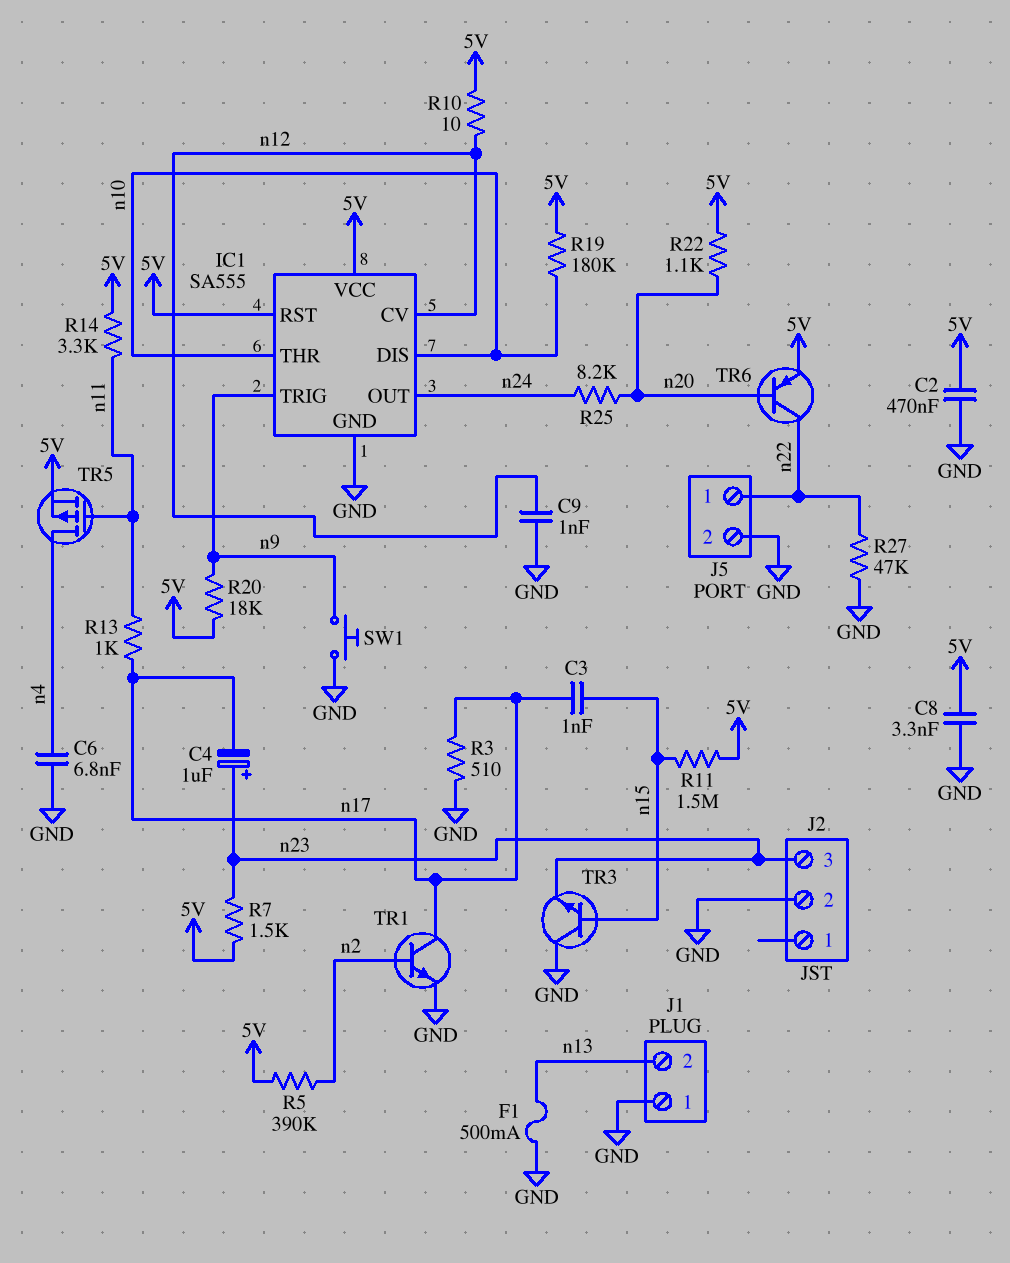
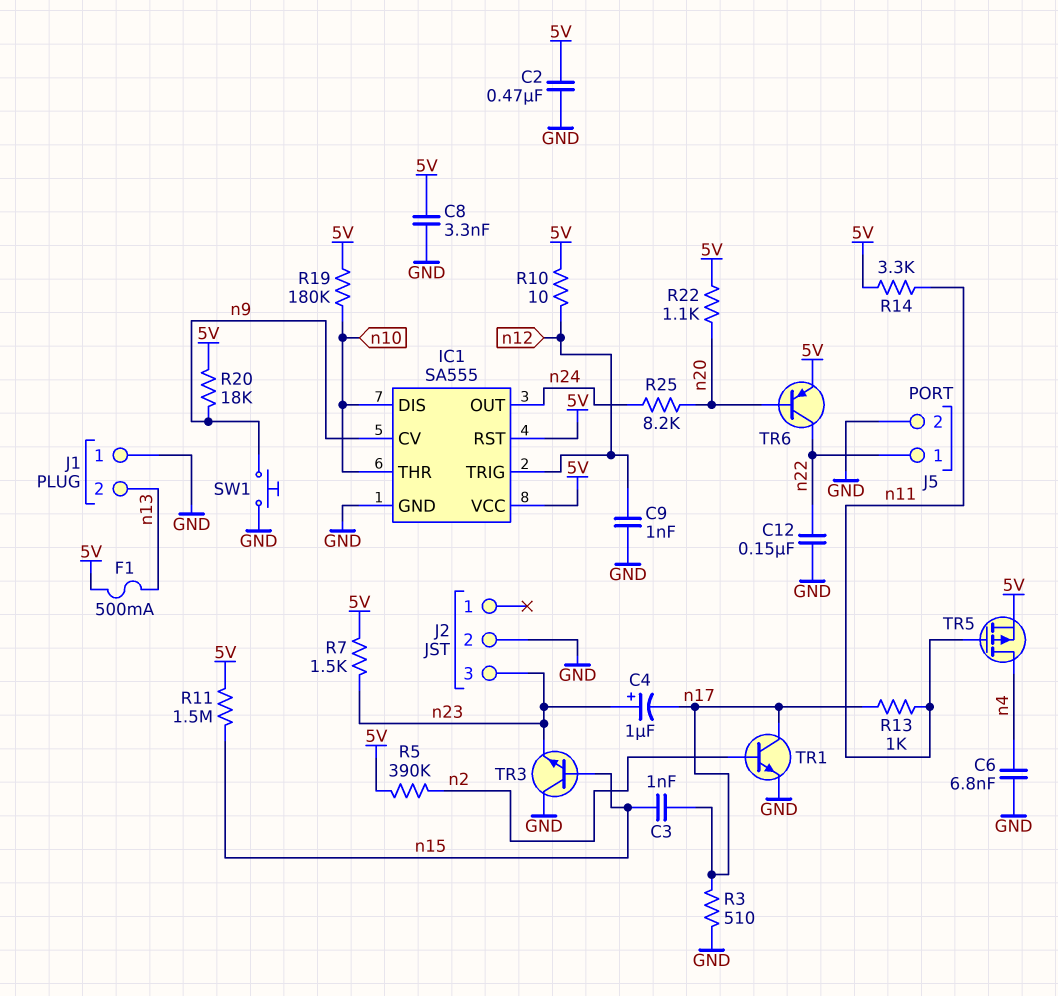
C12: none -> 150nF (GND, n22)
F1: 500mA (GND, n13) -> 500mA (5V, n13)
IC1 pin CV: n12 -> n9
IC1 pin TRIG: n9 -> n12
R27: 47k (GND, n22) -> none

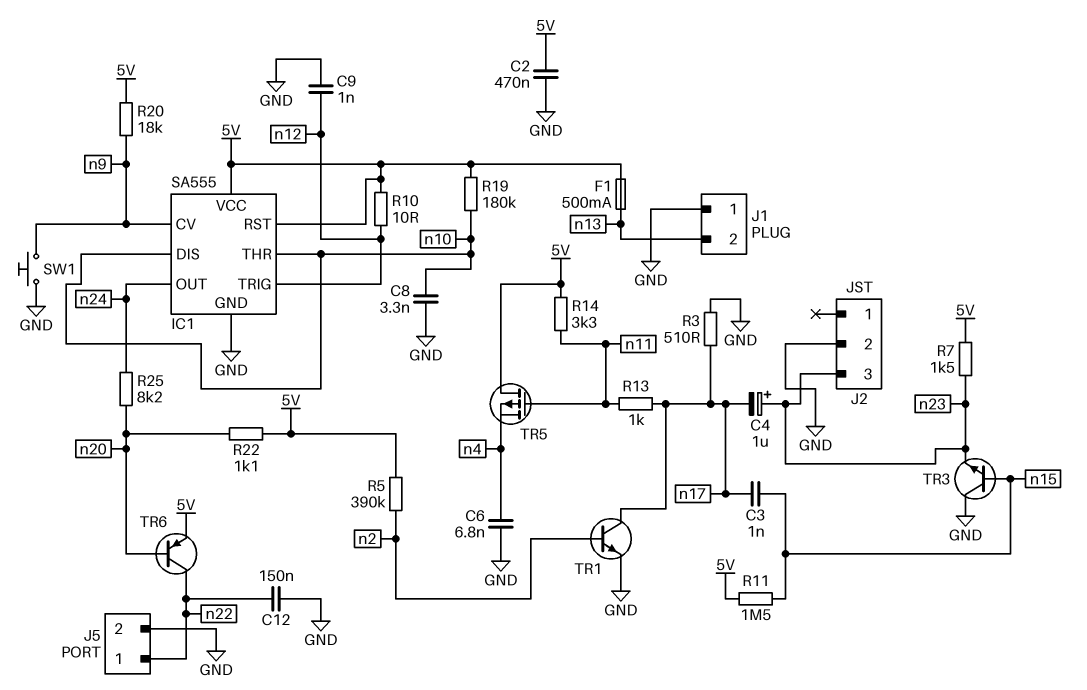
C8: 3.3nF (5V, GND) -> 3.3nF (GND, n10)
TR5: PMOS (G n11, D n4, S 5V) -> PMOS (G n11, D 5V, S n4)

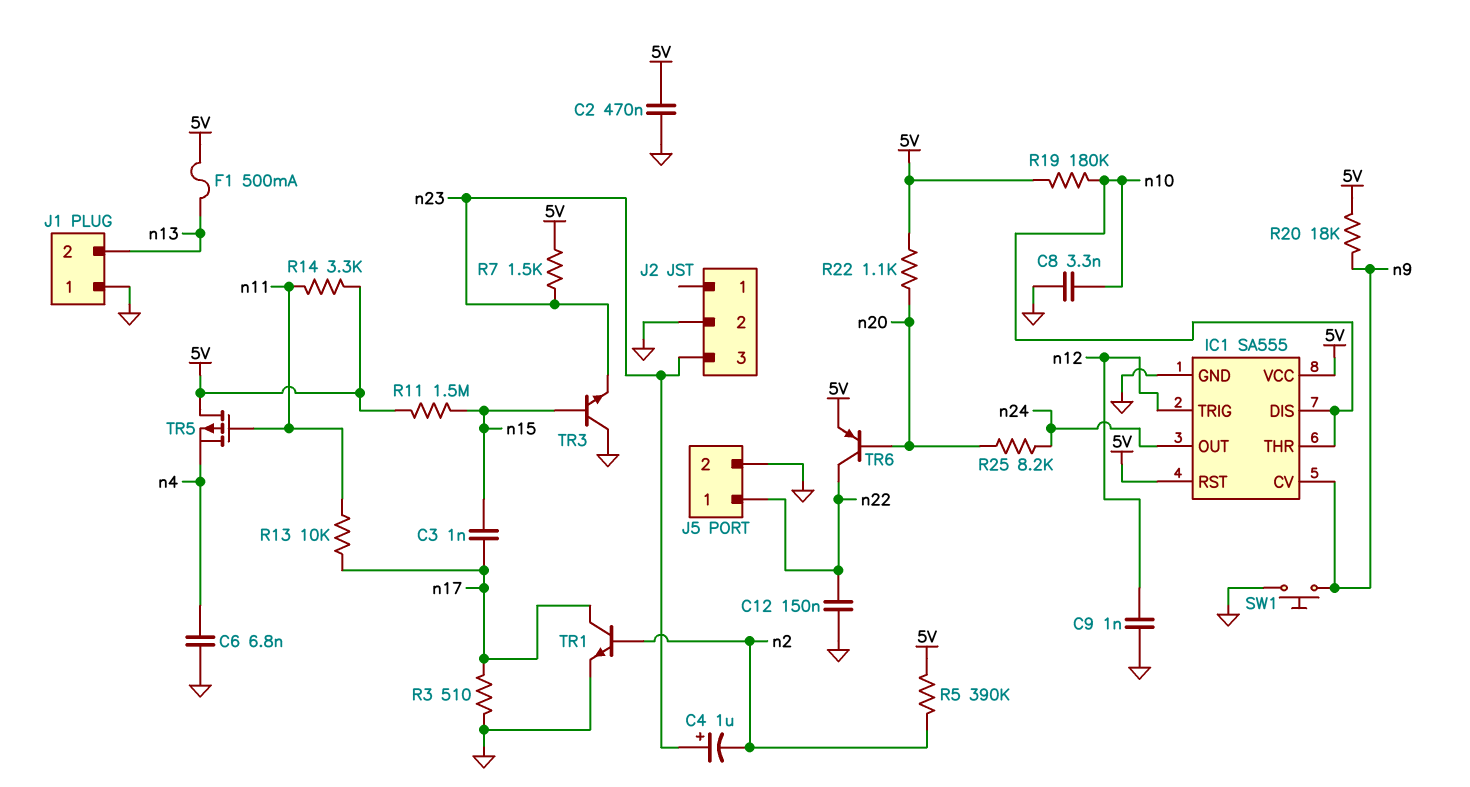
C4: 1uF (plus n23, minus n17) -> 1uF (plus n23, minus n2)
R10: 10 (5V, n12) -> none
R13: 1k (n11, n17) -> 10k (n11, n17)

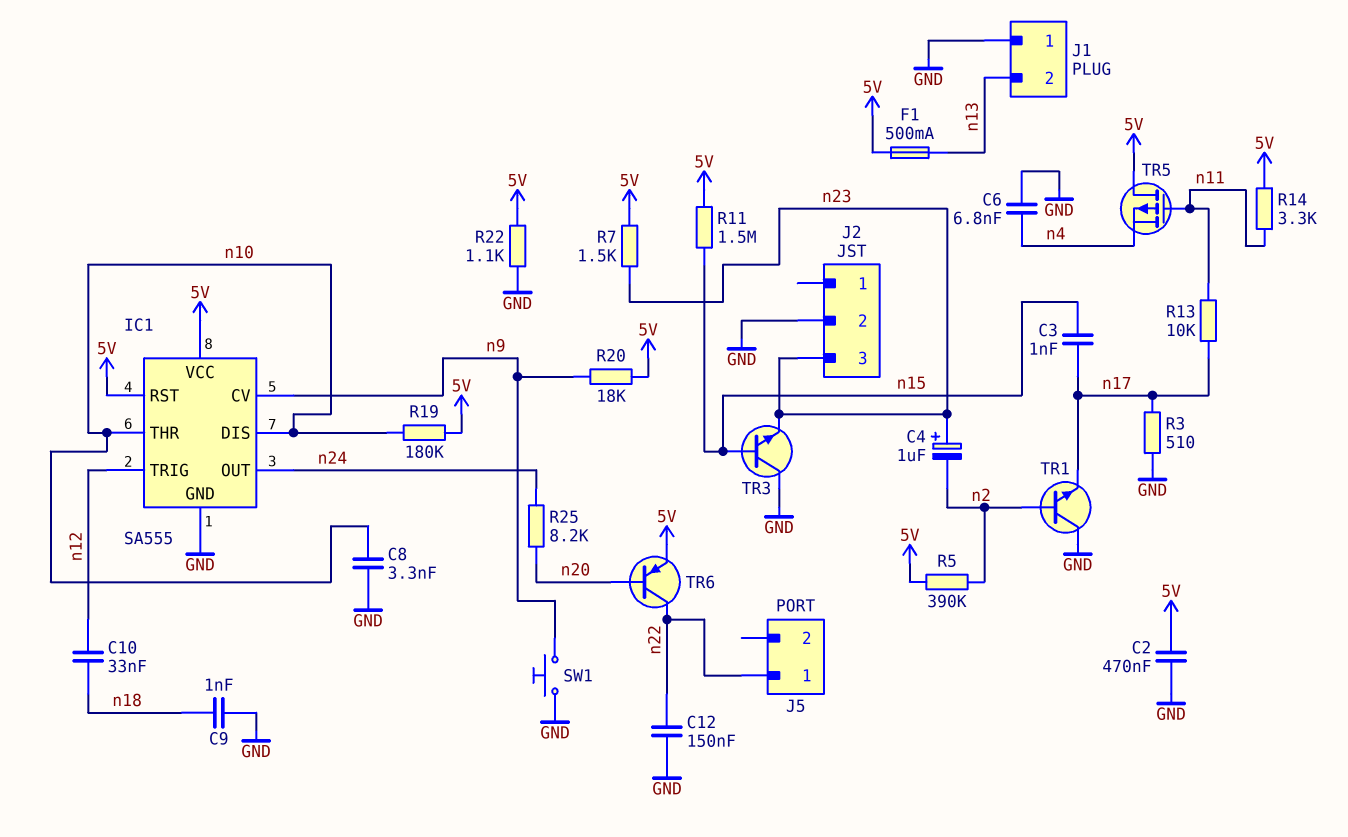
C9: 1nF (GND, n12) -> 1nF (GND, n18)
C10: none -> 33nF (n12, n18)
J5 pin 2: GND -> none
R22: 1.1k (5V, n20) -> 1.1k (5V, GND)
TR1: NPN (B n2, C n17, E GND) -> NPN (B n2, C GND, E n17)

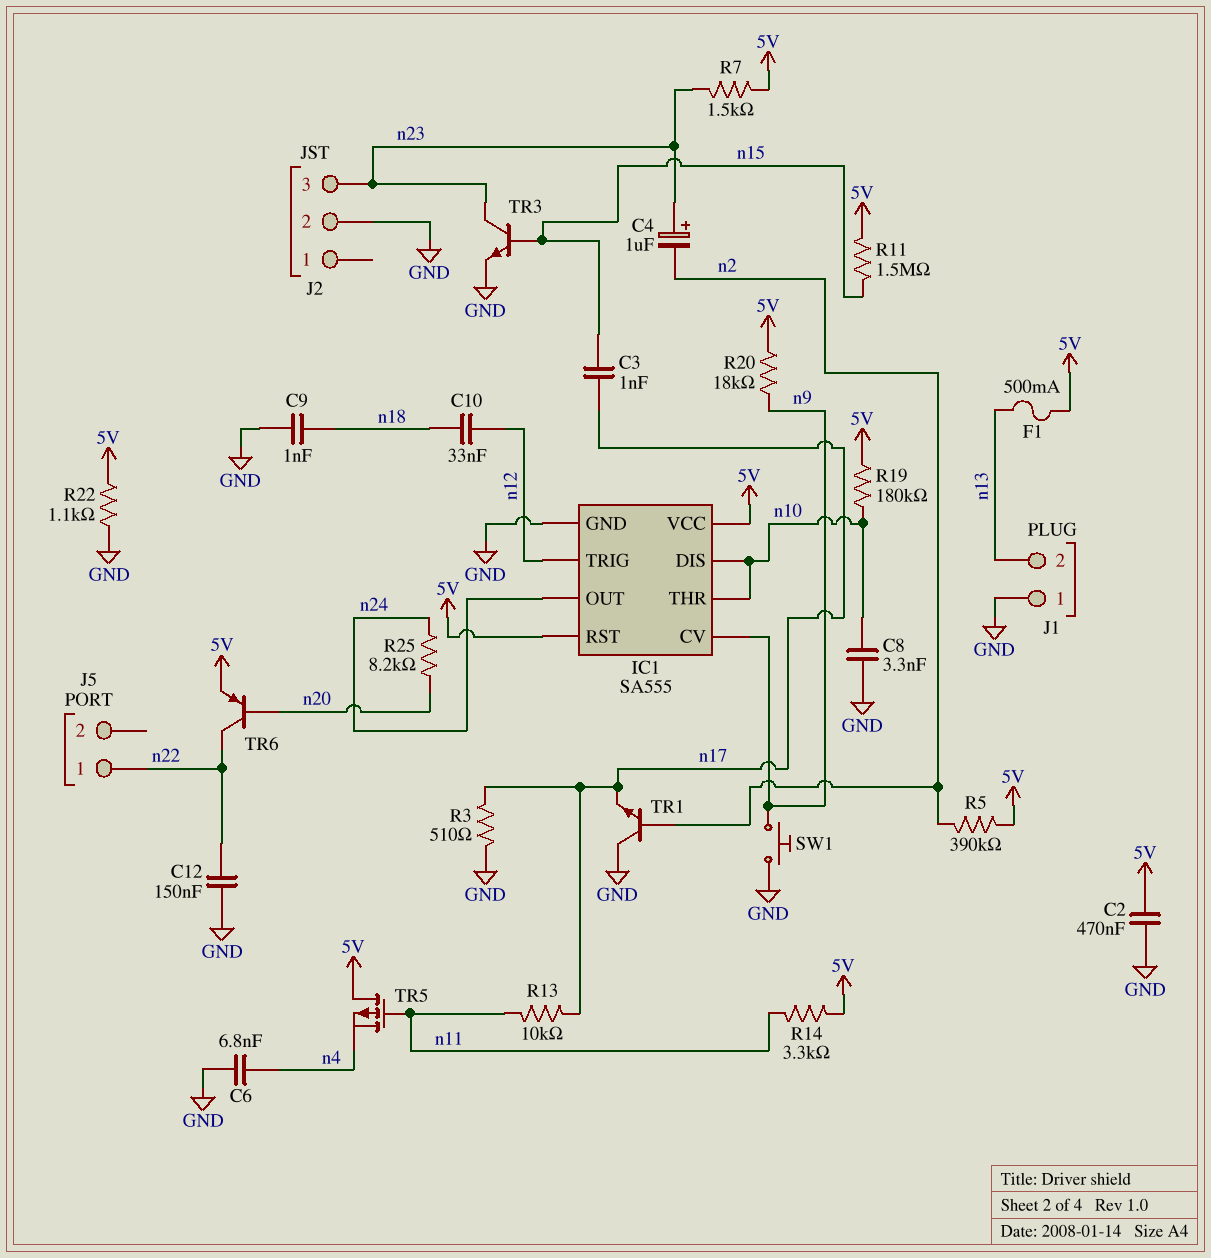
TR3: NPN (B n15, C GND, E n23) -> NPN (B n15, C n23, E GND)

